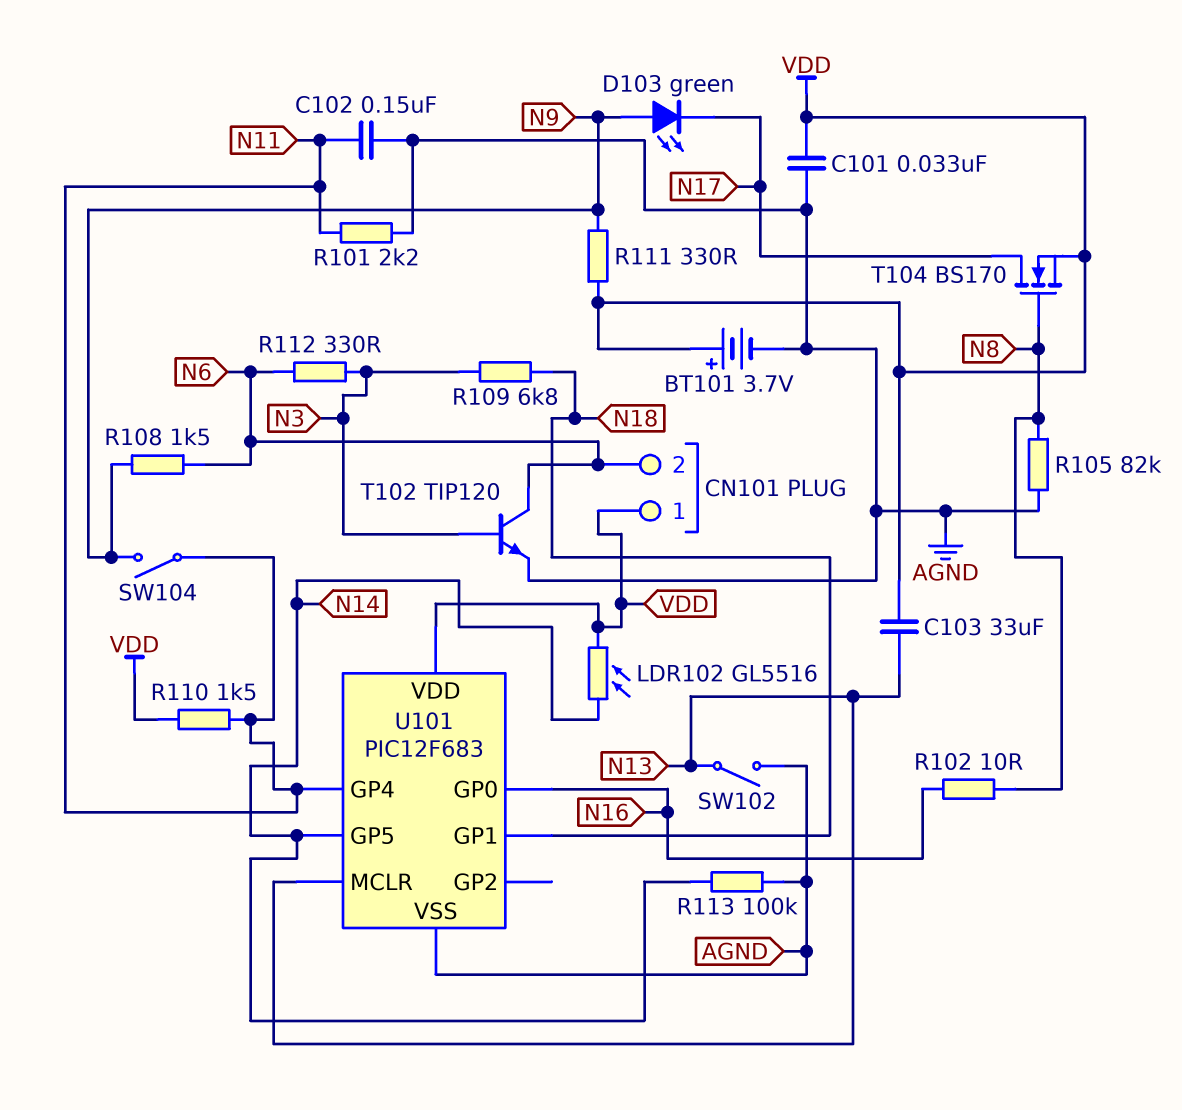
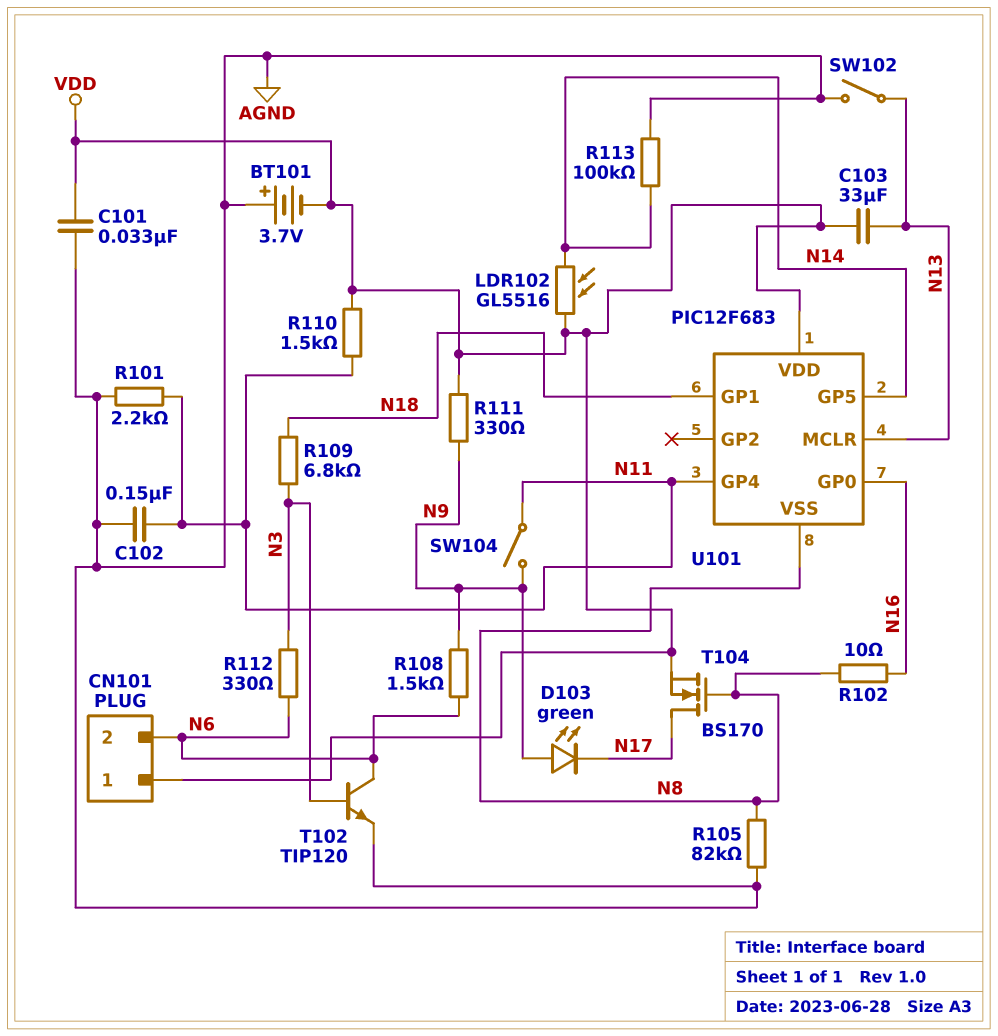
BT101: 3.7V (plus VDD, minus AGND) -> 3.7V (plus AGND, minus VDD)
U101 pin VSS: AGND -> N8

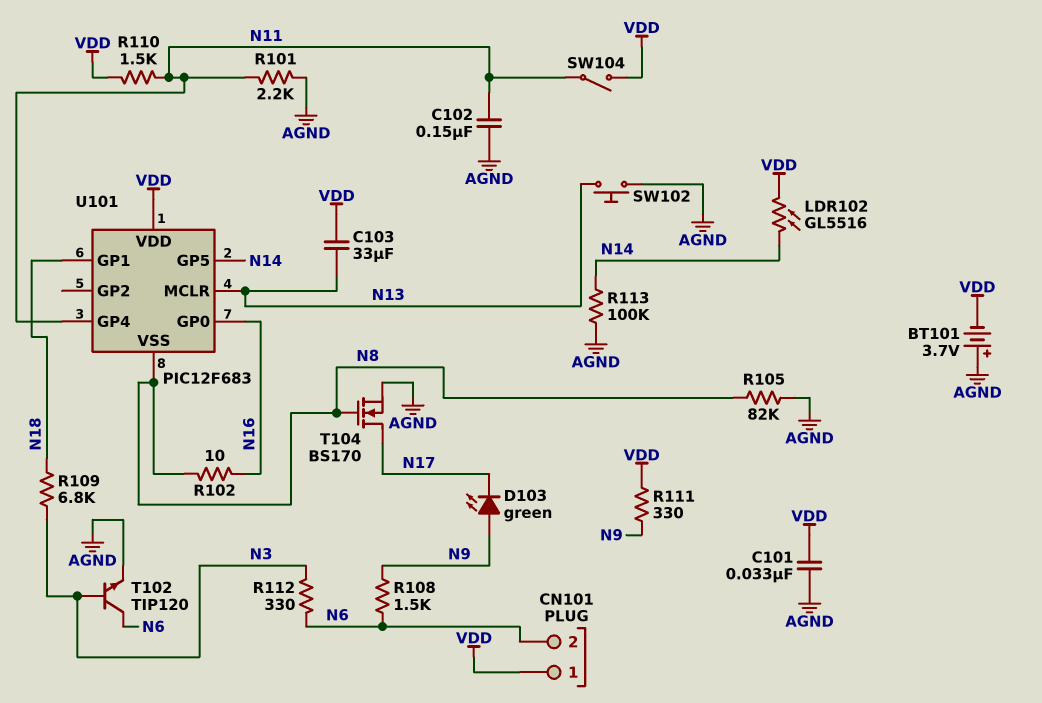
SW102: switch (AGND, N13) -> button (AGND, N13)
SW104: switch (N9, N11) -> switch (N11, VDD)
T104: NMOS BS170 (G N8, D N17, S VDD) -> NMOS BS170 (G N8, D N17, S AGND)

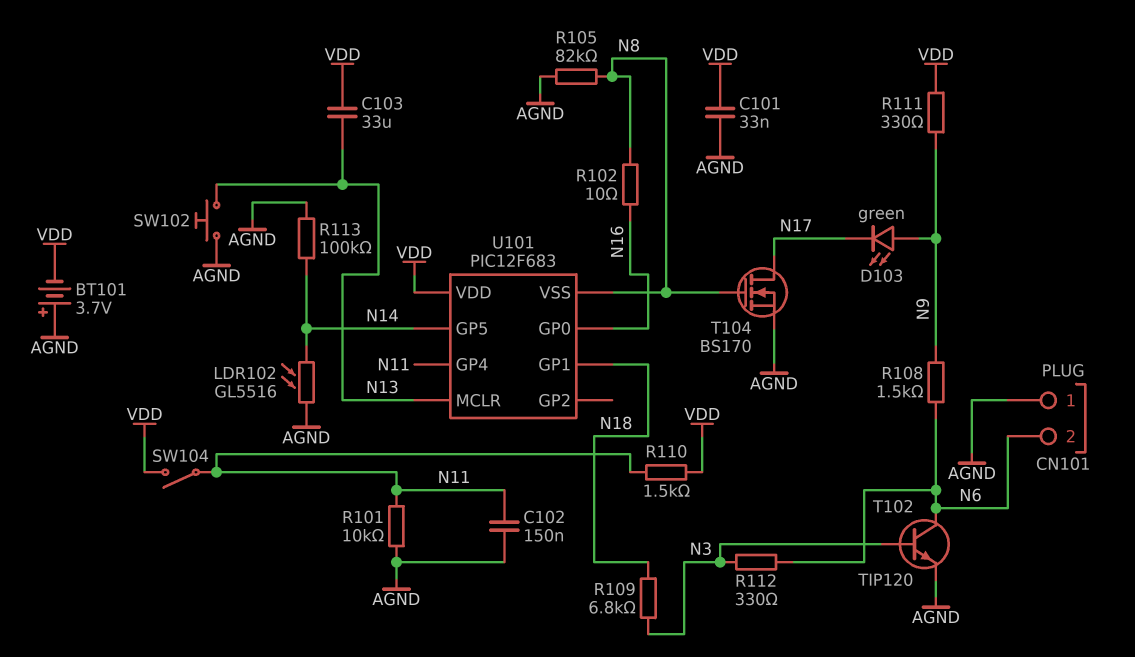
CN101 pin 1: VDD -> AGND
LDR102: GL5516 (N14, VDD) -> GL5516 (AGND, N14)
R101: 2.2k (AGND, N11) -> 10k (AGND, N11)

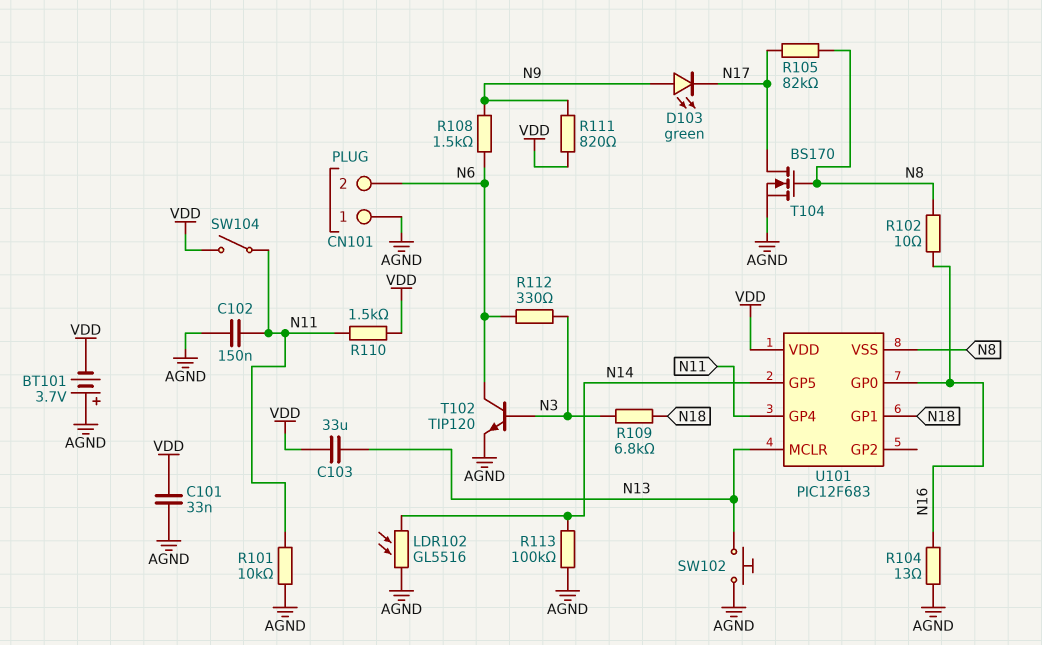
R104: none -> 13 (AGND, N16)
R105: 82k (AGND, N8) -> 82k (N8, N17)
R111: 330 (N9, VDD) -> 820 (N9, VDD)

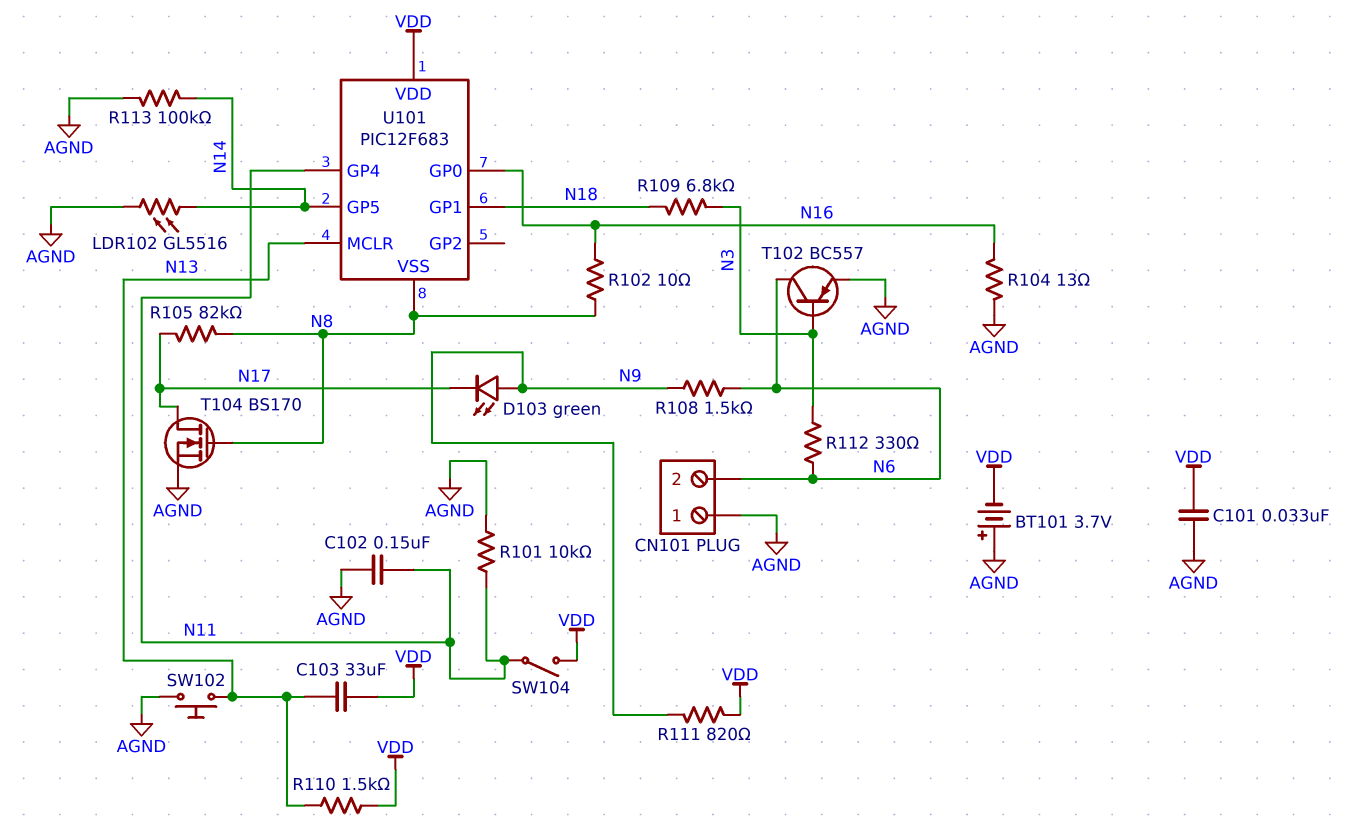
R110: 1.5k (N11, VDD) -> 1.5k (N13, VDD)
T102: NPN TIP120 (B N3, C N6, E AGND) -> PNP BC557 (B N3, C N6, E AGND)

